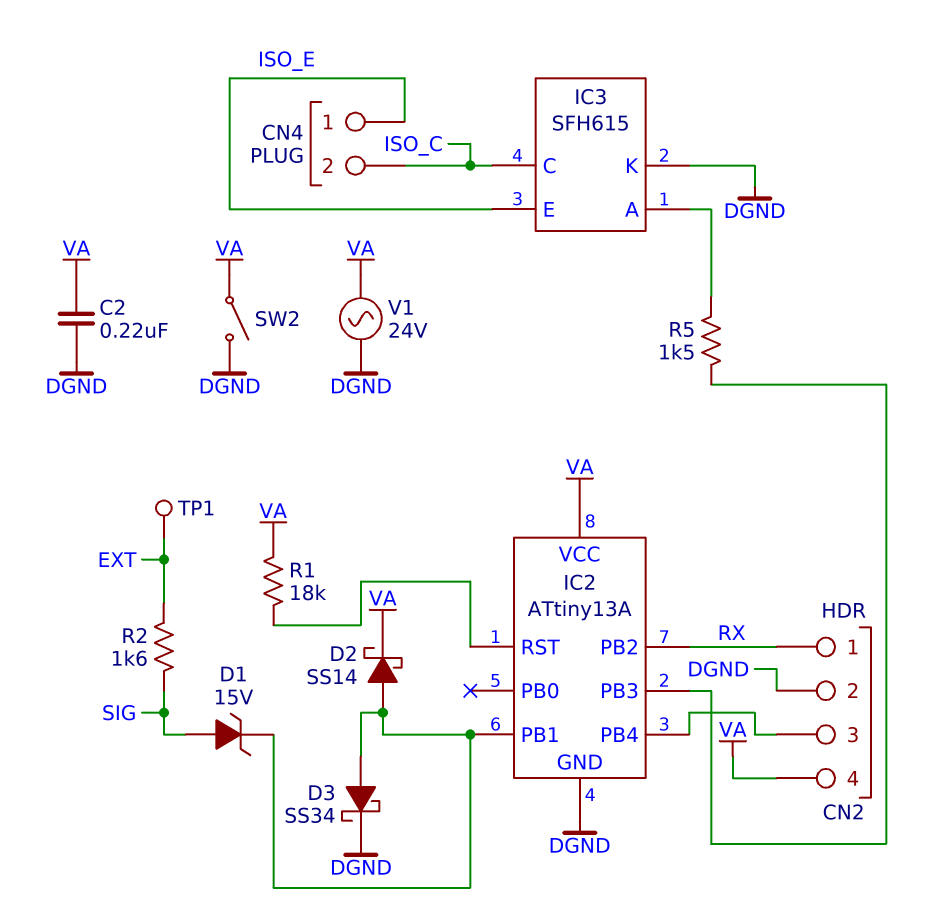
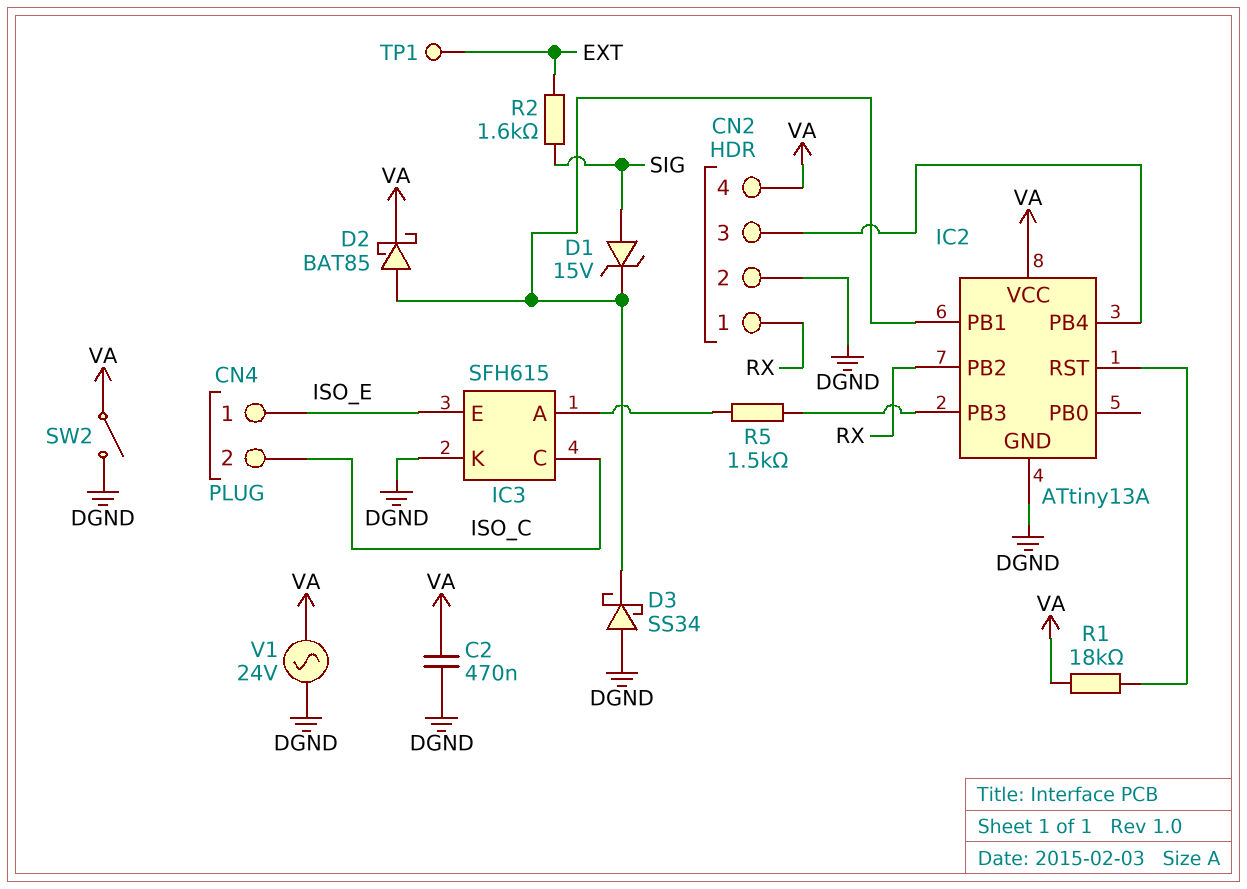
C2: 220nF (DGND, VA) -> 470nF (DGND, VA)
D2: schottky SS14 (A IC2/PB1, K VA) -> schottky BAT85 (A IC2/PB1, K VA)
D3: schottky SS34 (A IC2/PB1, K DGND) -> schottky SS34 (A DGND, K IC2/PB1)

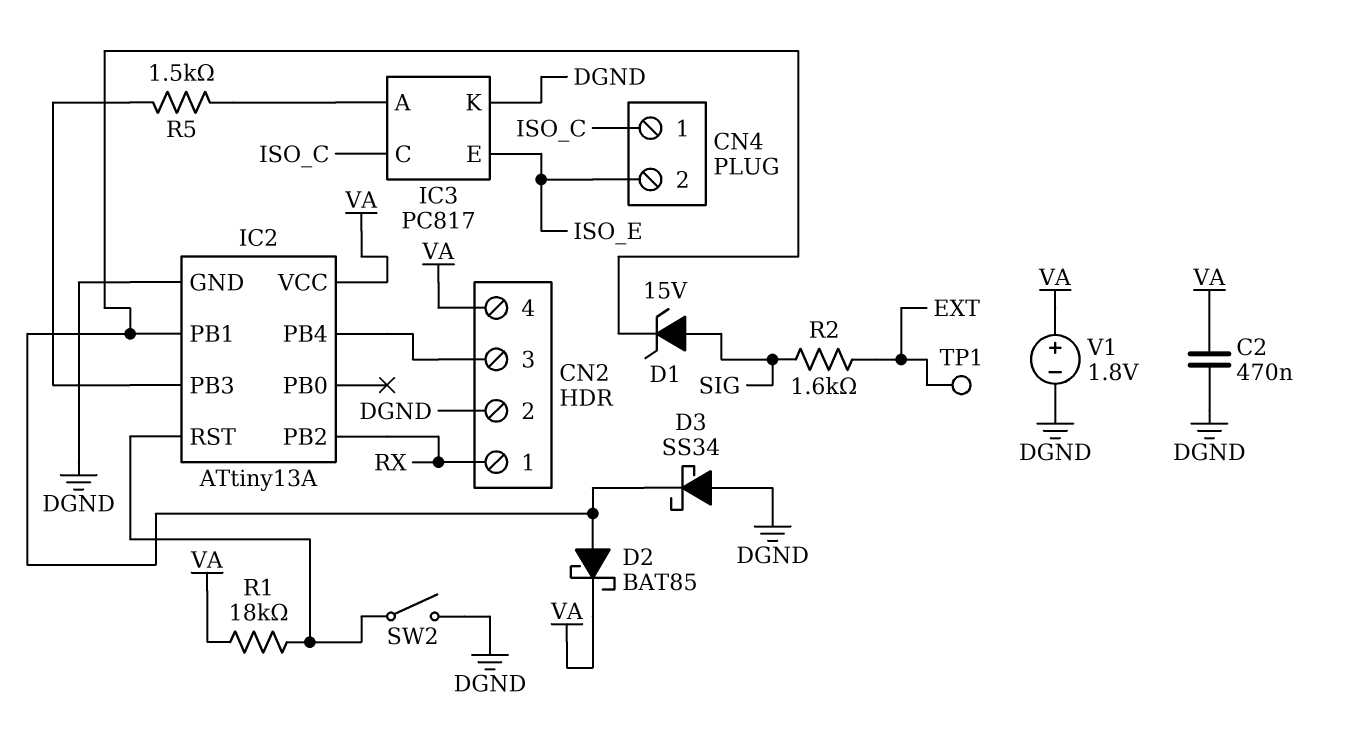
CN4 pin 1: ISO_E -> ISO_C
CN4 pin 2: ISO_C -> ISO_E
IC3: SFH615 -> PC817
SW2: switch (DGND, VA) -> switch (DGND, IC2/RST)
V1: AC 24V (DGND, VA) -> 1.8V (plus VA, minus DGND)

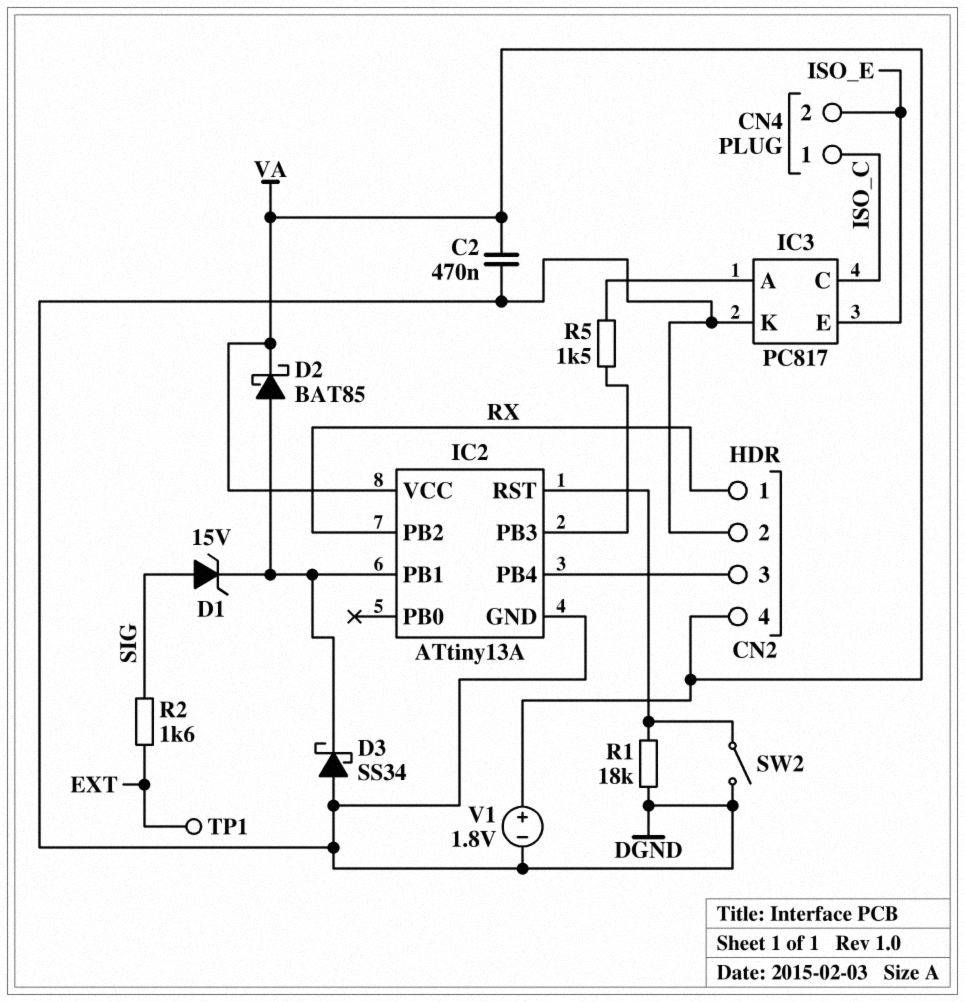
R1: 18k (IC2/RST, VA) -> 18k (DGND, IC2/RST)

